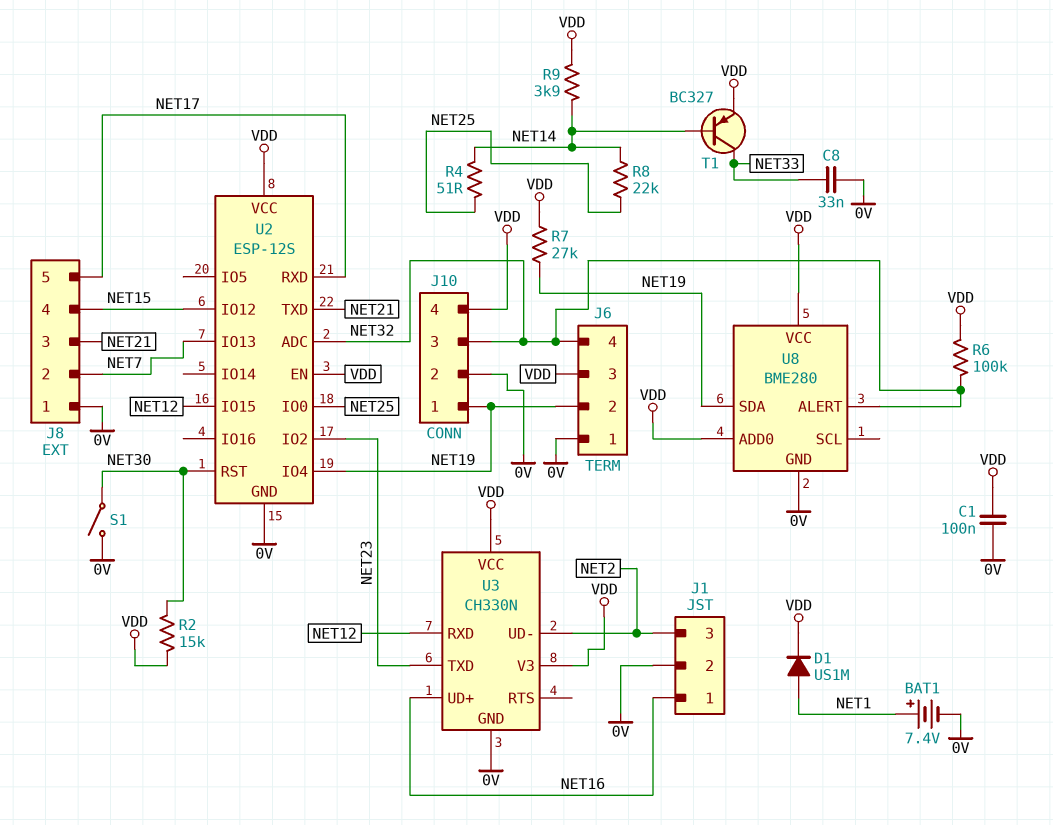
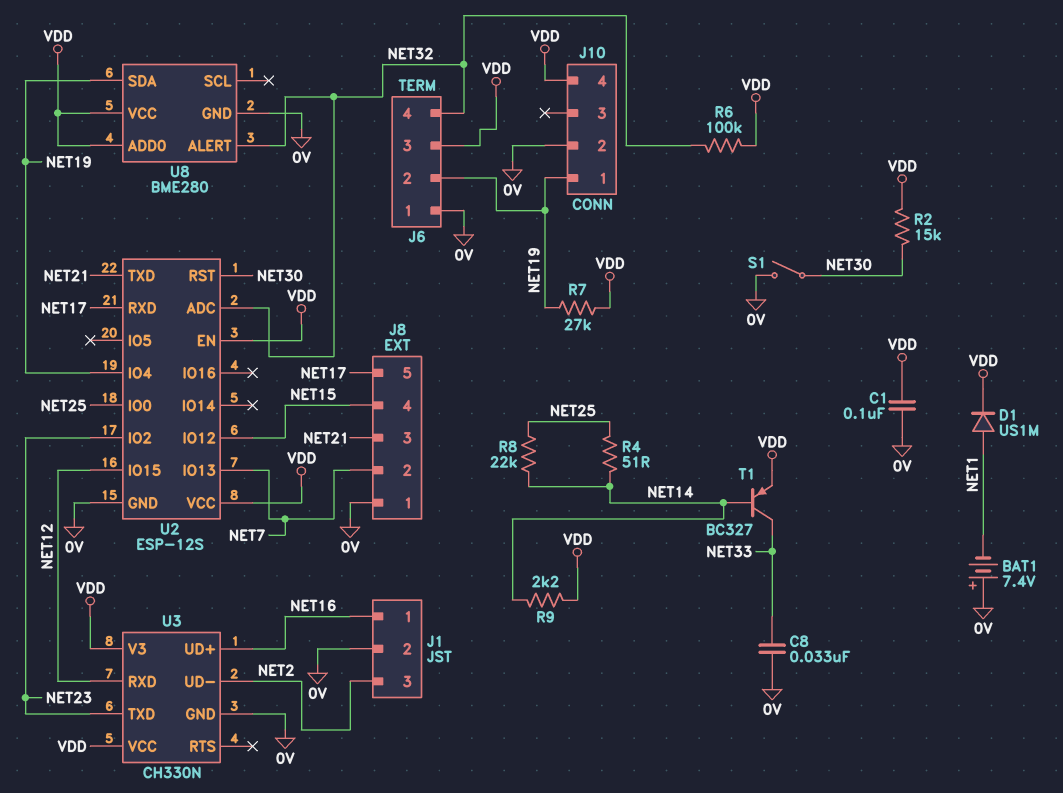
BAT1: 7.4V (plus NET1, minus 0V) -> 7.4V (plus 0V, minus NET1)
J10 pin 3: NET32 -> none
R9: 3.9k (NET14, VDD) -> 2.2k (NET14, VDD)

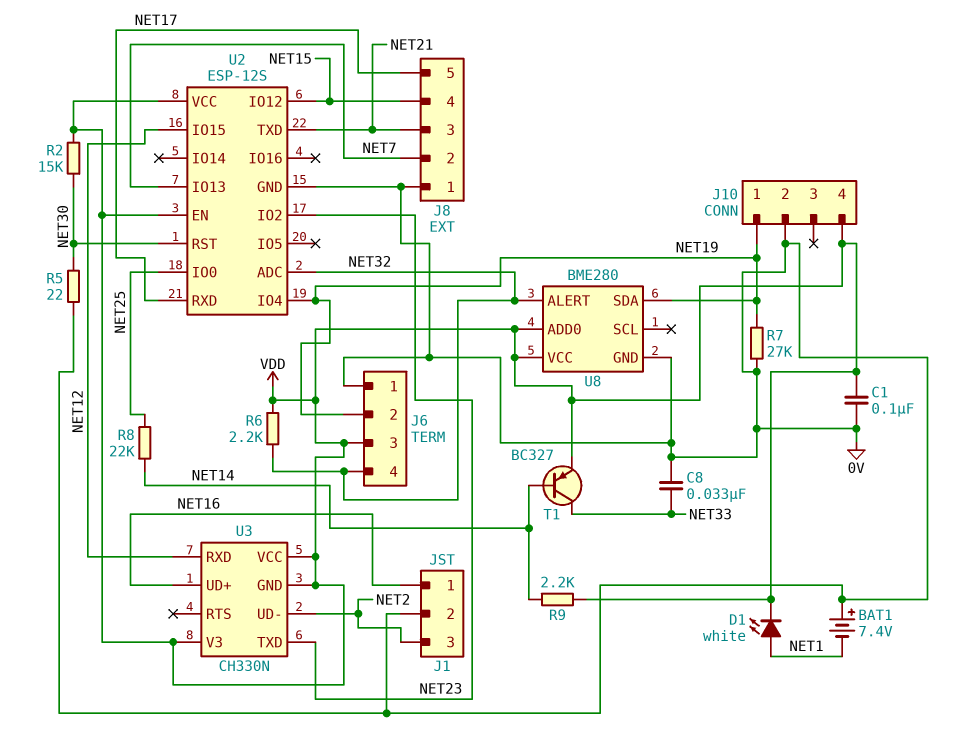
D1: diode US1M (A NET1, K VDD) -> LED white (A NET1, K VDD)
R4: 51 (NET14, NET25) -> none
R5: none -> 22 (0V, NET30)
R6: 100k (NET32, VDD) -> 2.2k (NET32, VDD)
R7: 27k (NET19, VDD) -> 27k (0V, NET19)
S1: switch (0V, NET30) -> none
U3 pin GND: 0V -> VDD

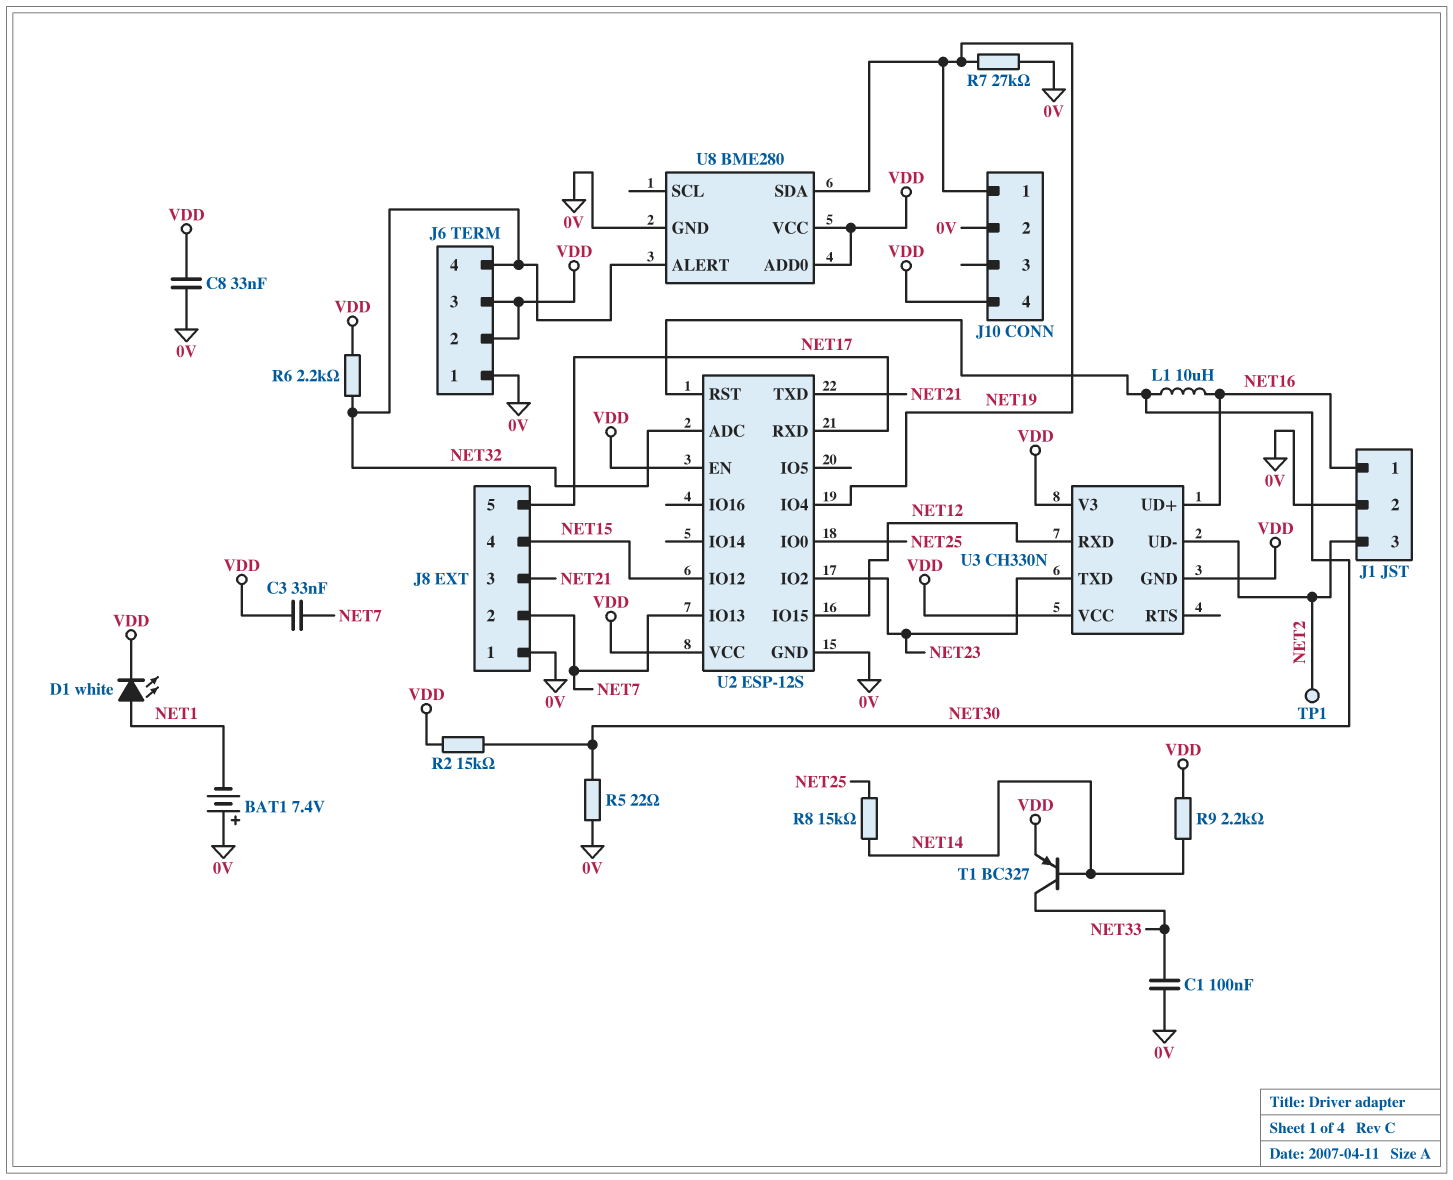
C1: 100nF (0V, VDD) -> 100nF (0V, NET33)
C3: none -> 33nF (NET7, VDD)
C8: 33nF (0V, NET33) -> 33nF (0V, VDD)
J6 pin 2: NET19 -> VDD
L1: none -> 10uH (NET16, NET30)
R8: 22k (NET14, NET25) -> 15k (NET14, NET25)
TP1: none -> test point (NET2)

